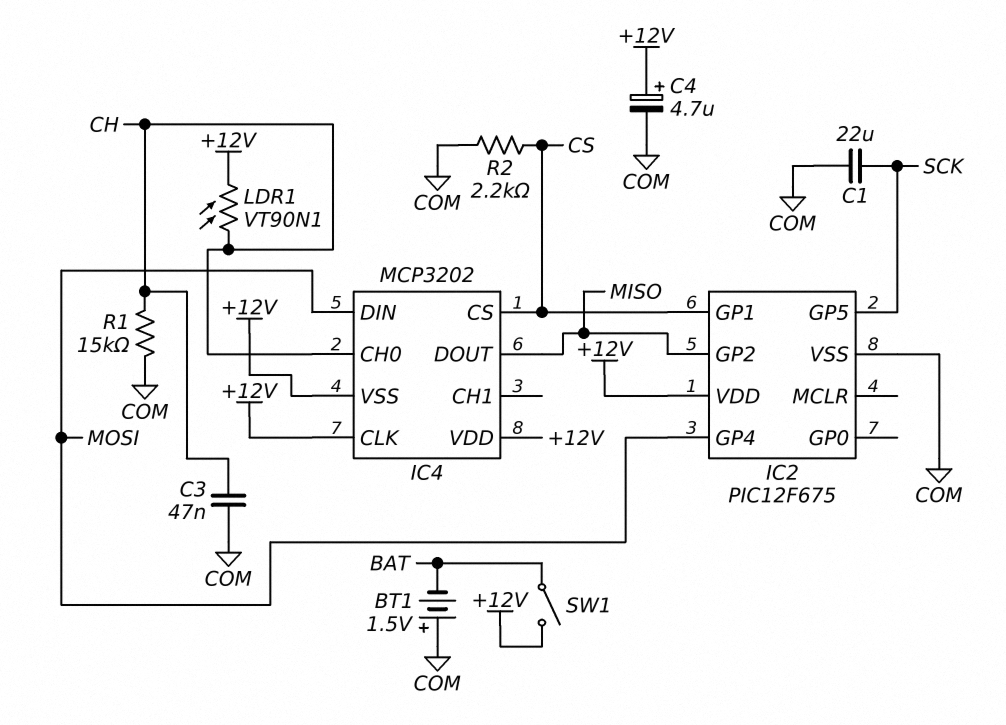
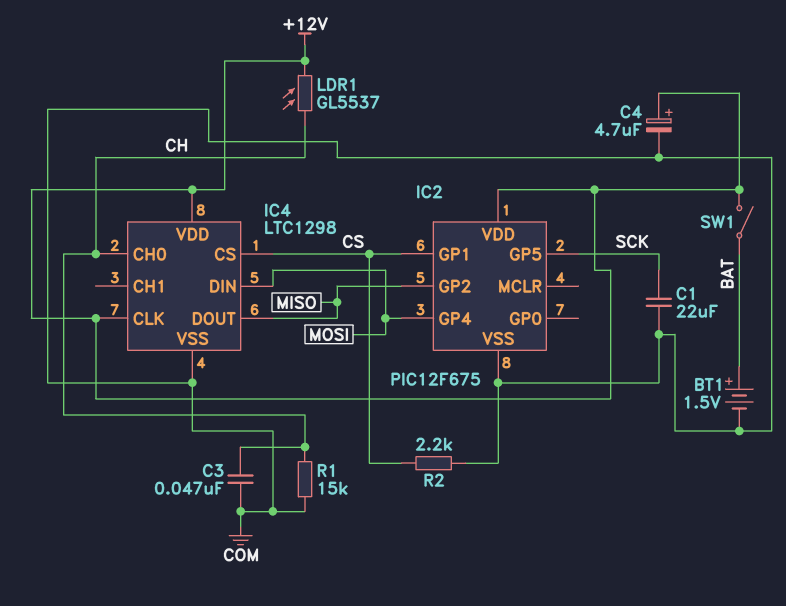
BT1: 1.5V (plus COM, minus BAT) -> 1.5V (plus BAT, minus COM)
IC4: MCP3202 -> LTC1298
IC4 pin VSS: +12V -> COM
LDR1: VT90N1 (+12V, CH) -> GL5537 (+12V, CH)

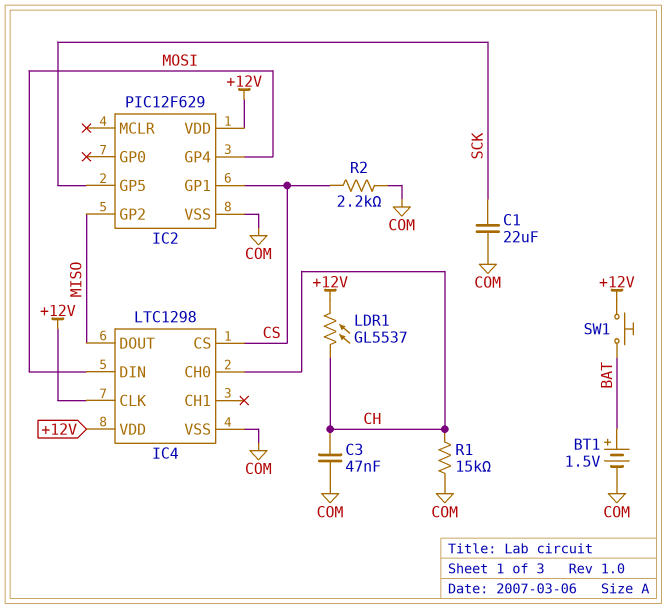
C4: 4.7uF (plus +12V, minus COM) -> none
IC2: PIC12F675 -> PIC12F629
SW1: switch (+12V, BAT) -> button (+12V, BAT)

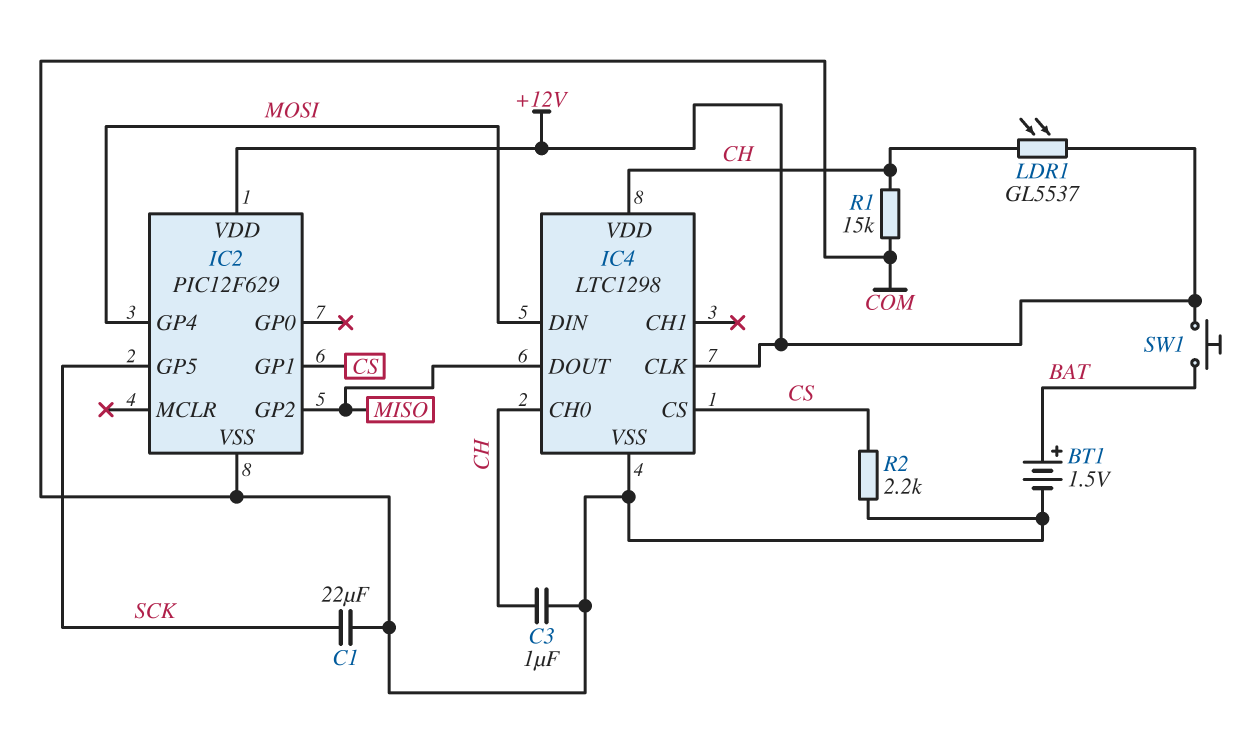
C3: 47nF (CH, COM) -> 1uF (CH, COM)
IC4 pin VDD: +12V -> CH

